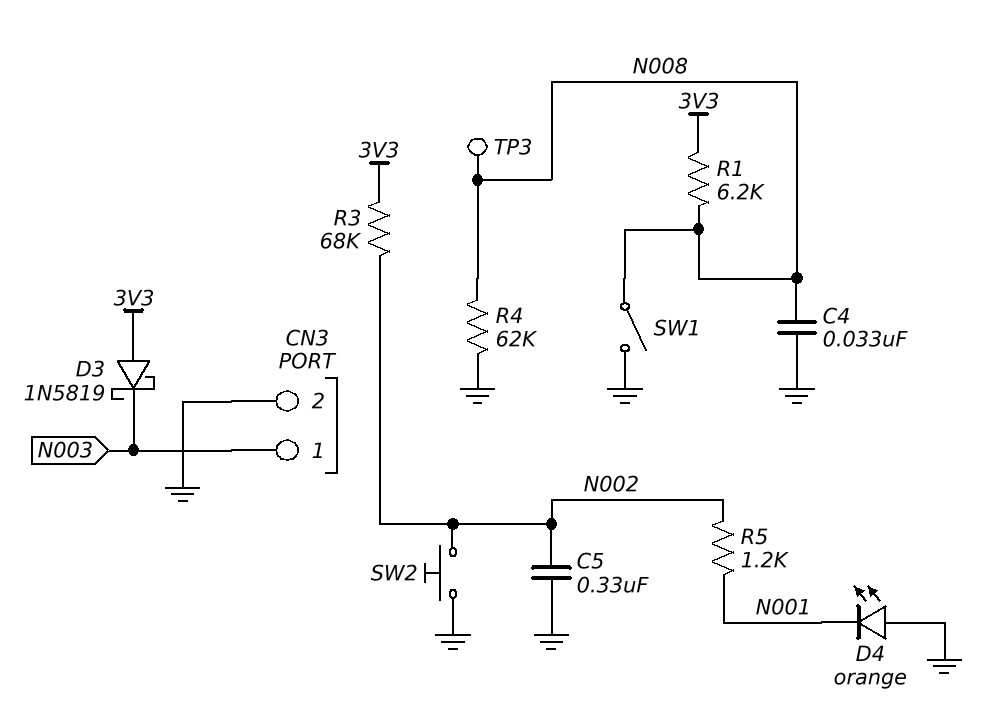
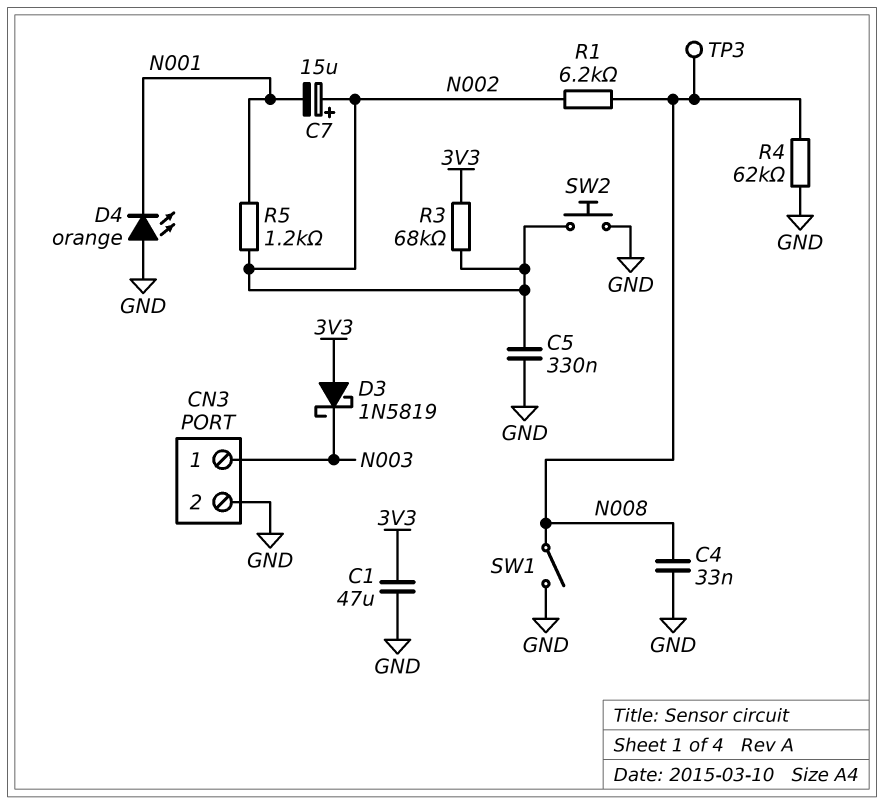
C1: none -> 47uF (3V3, GND)
C7: none -> 15uF (plus N002, minus N001)
R1: 6.2k (3V3, N008) -> 6.2k (N002, N008)

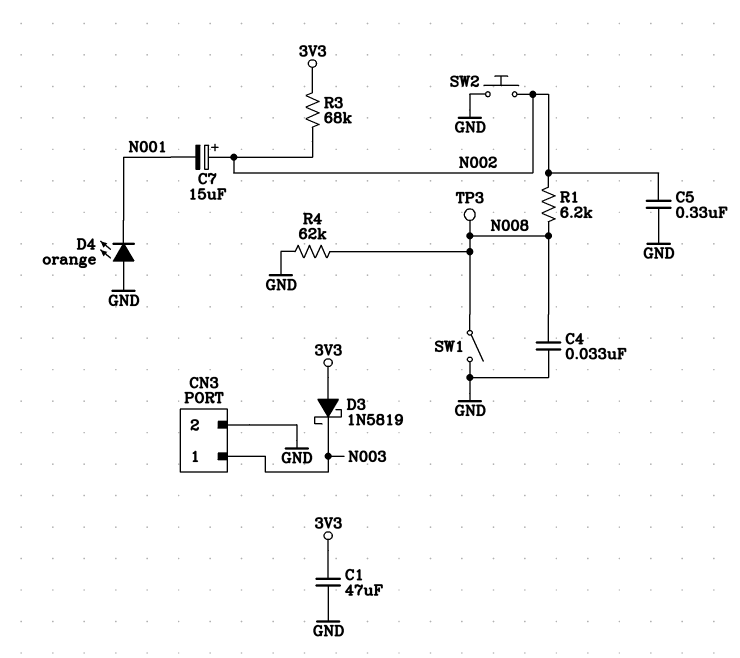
R5: 1.2k (N001, N002) -> none

